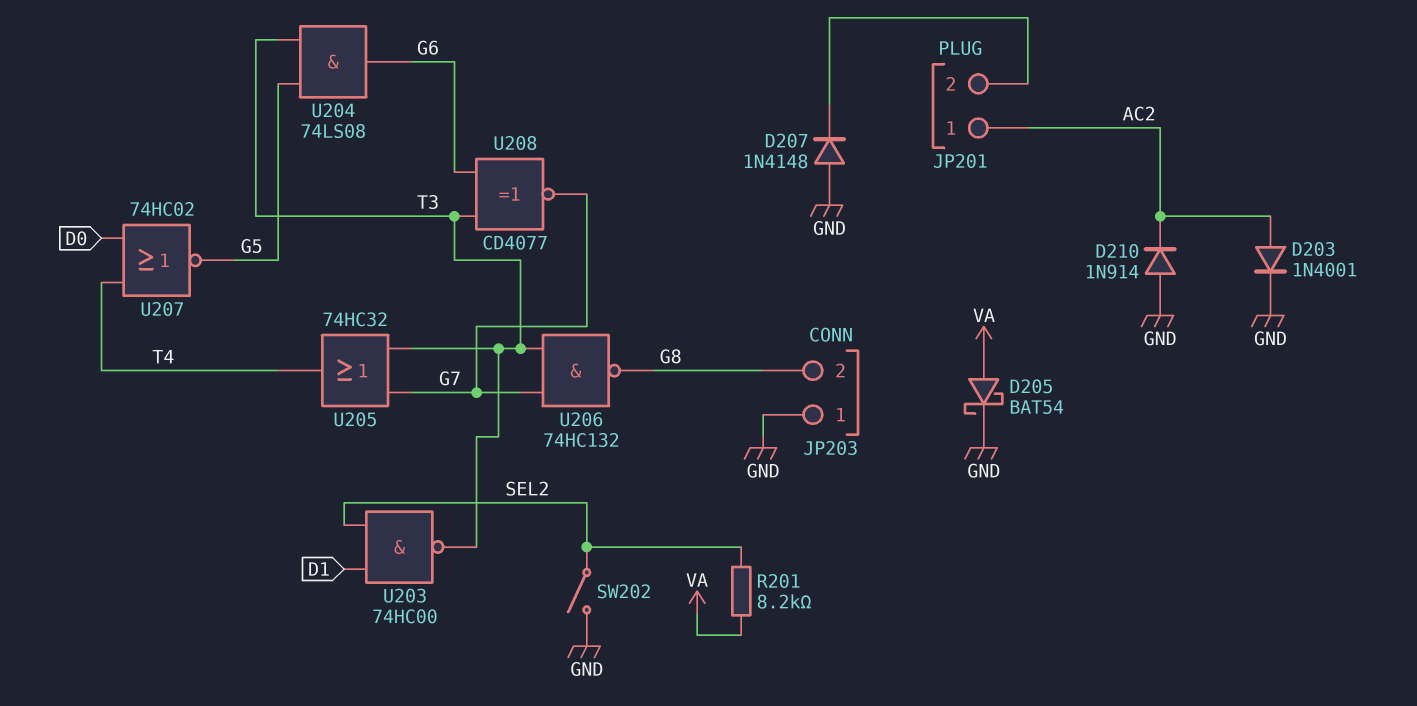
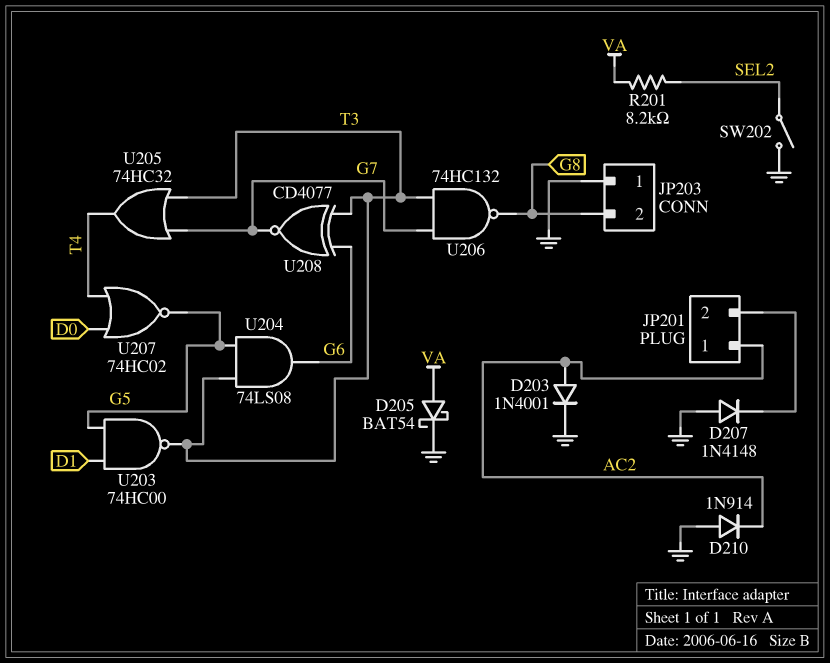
U203: NAND 74HC00 (in D1, in SEL2, out T3) -> NAND 74HC00 (in D1, in G5, out T3)

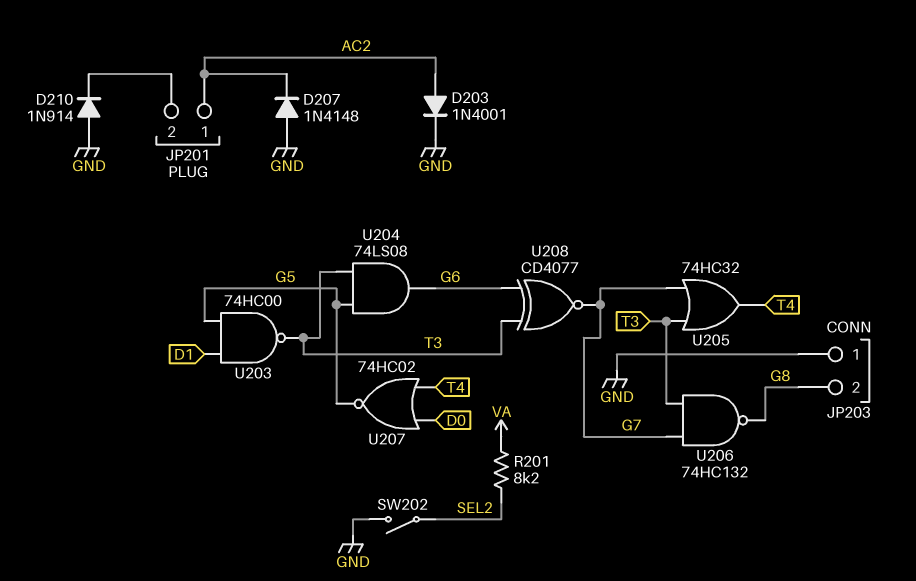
D205: schottky BAT54 (A VA, K GND) -> none
D207: diode 1N4148 (A GND, K JP201/2) -> diode 1N4148 (A GND, K AC2)
D210: diode 1N914 (A GND, K AC2) -> diode 1N914 (A GND, K JP201/2)

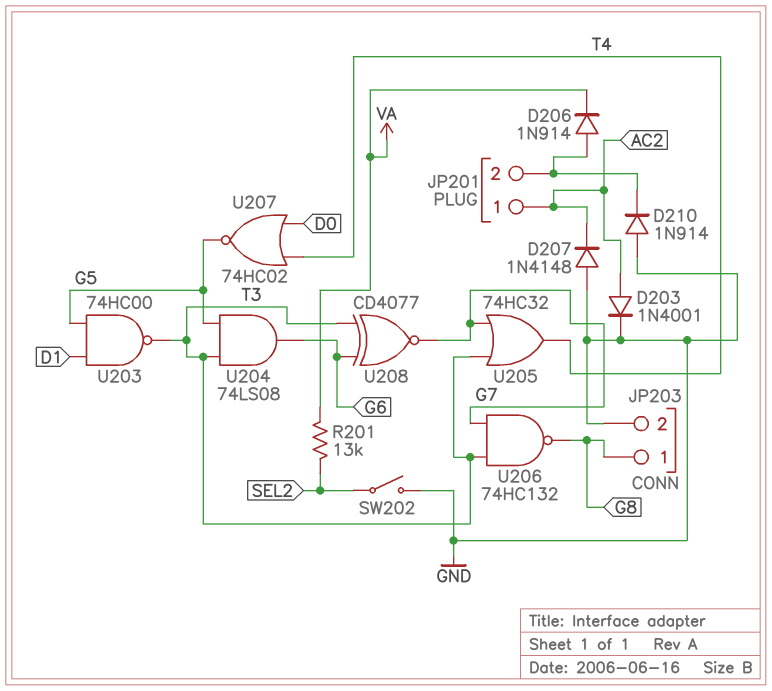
D206: none -> diode 1N914 (A JP201/2, K VA)
JP203 pin 1: GND -> G8
JP203 pin 2: G8 -> GND
R201: 8.2k (SEL2, VA) -> 13k (SEL2, VA)

